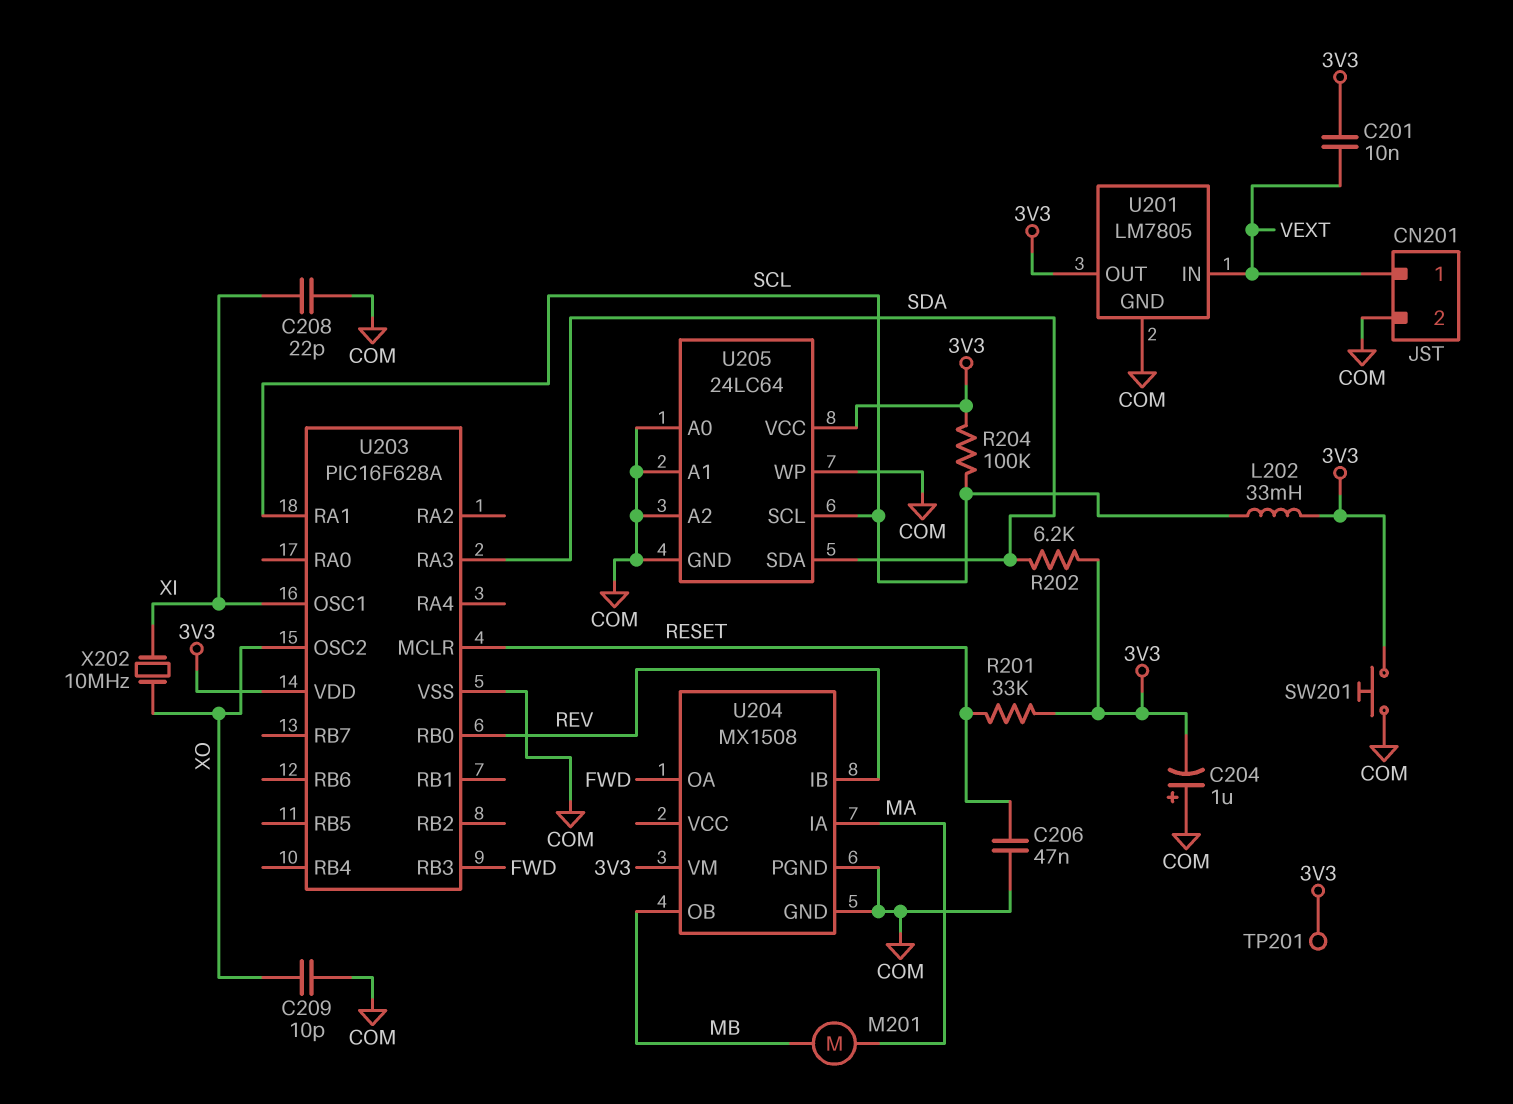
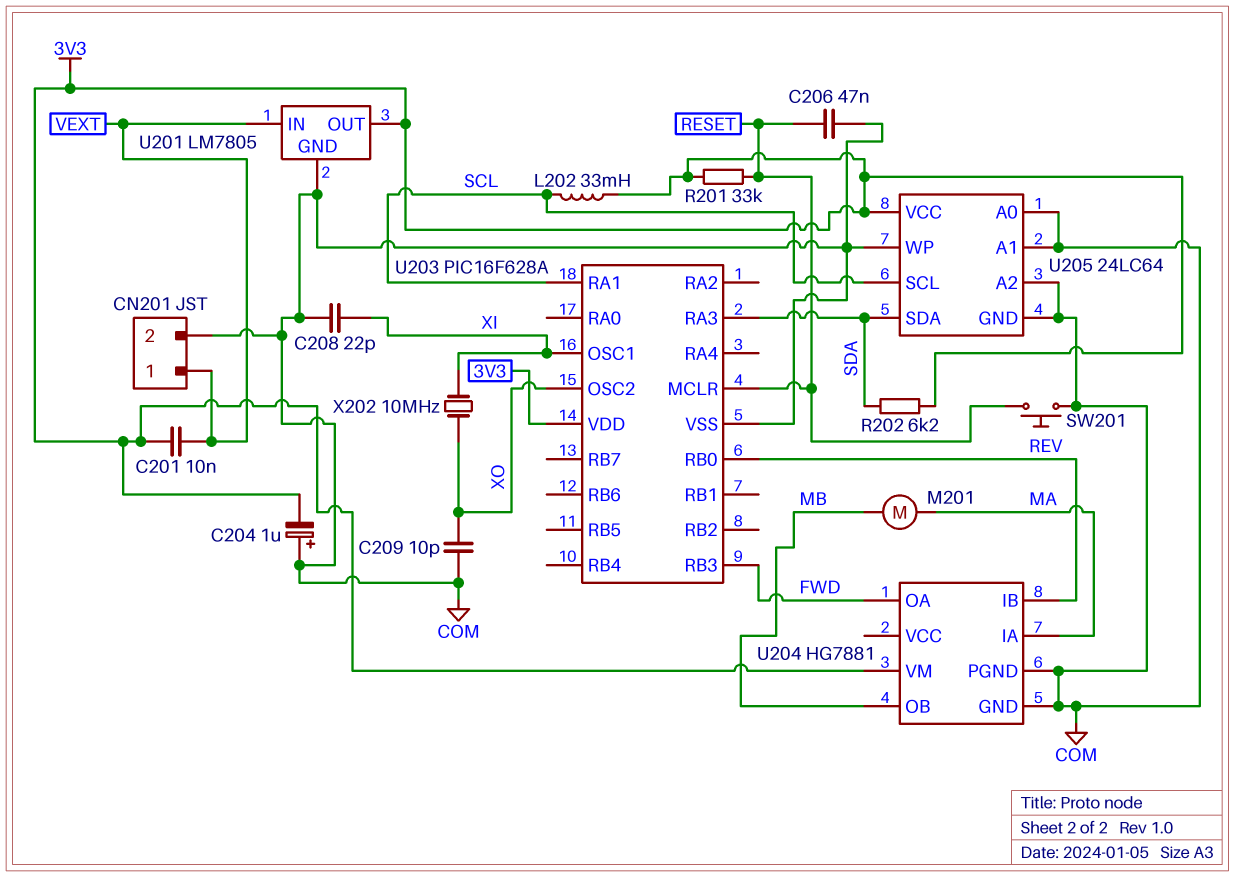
R204: 100k (3V3, SCL) -> none
SW201: button (3V3, COM) -> button (COM, RESET)
TP201: test point (3V3) -> none
U204: MX1508 -> HG7881

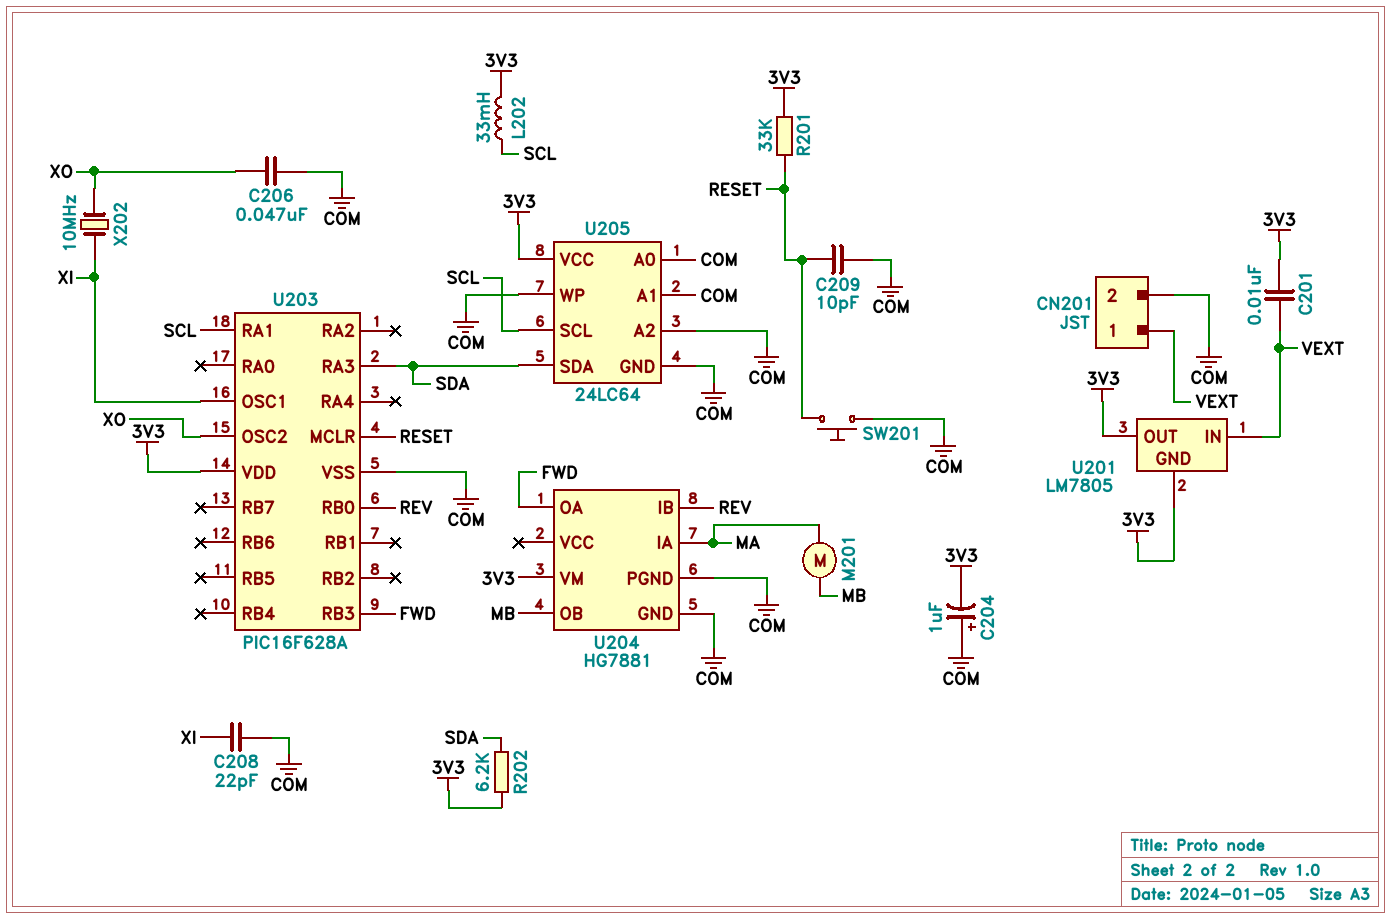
C206: 47nF (COM, RESET) -> 47nF (COM, XO)
C209: 10pF (COM, XO) -> 10pF (COM, RESET)
U201 pin GND: COM -> 3V3

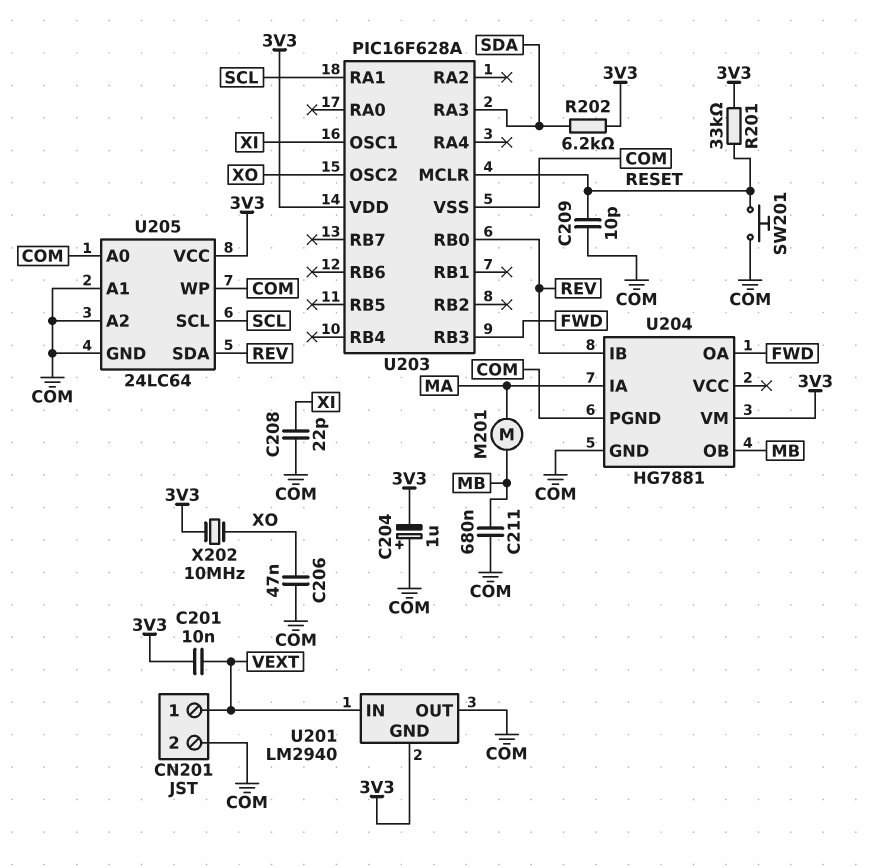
C211: none -> 680nF (COM, MB)
L202: 33mH (3V3, SCL) -> none
U201: LM7805 -> LM2940
U201 pin OUT: 3V3 -> COM
U205 pin SDA: SDA -> REV
X202: 10MHz (XI, XO) -> 10MHz (3V3, XO)

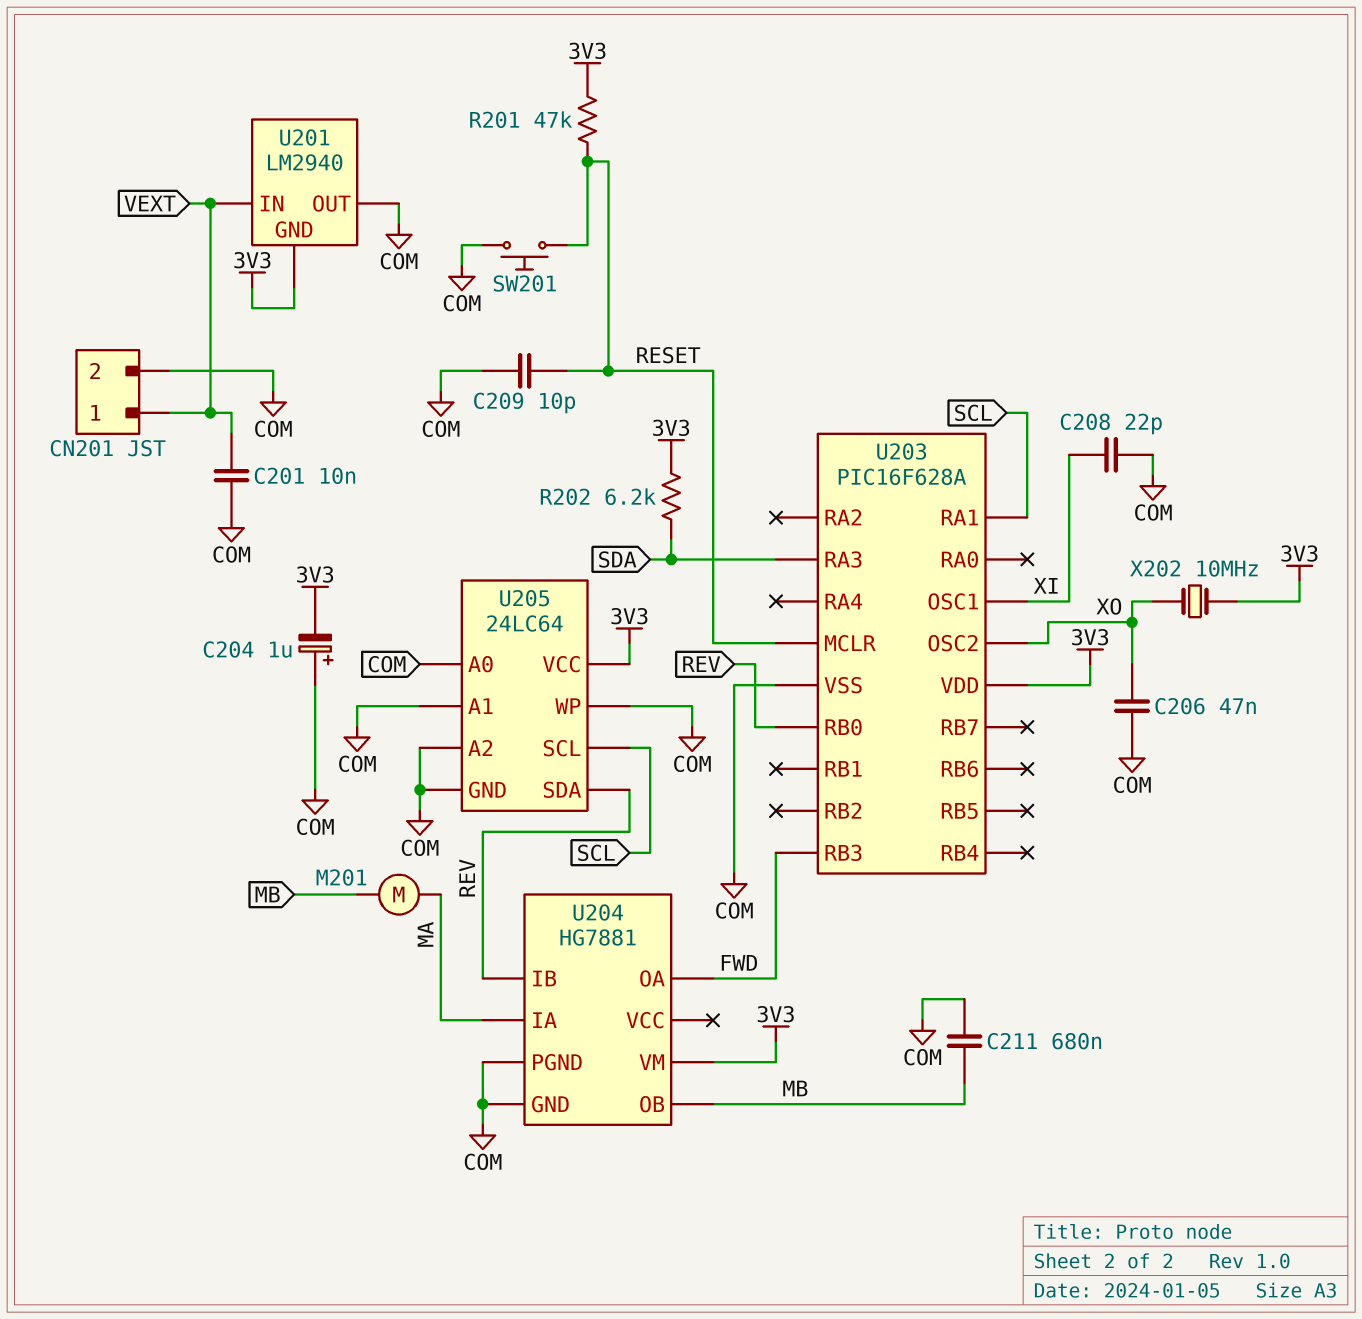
C201: 10nF (3V3, VEXT) -> 10nF (COM, VEXT)
R201: 33k (3V3, RESET) -> 47k (3V3, RESET)

